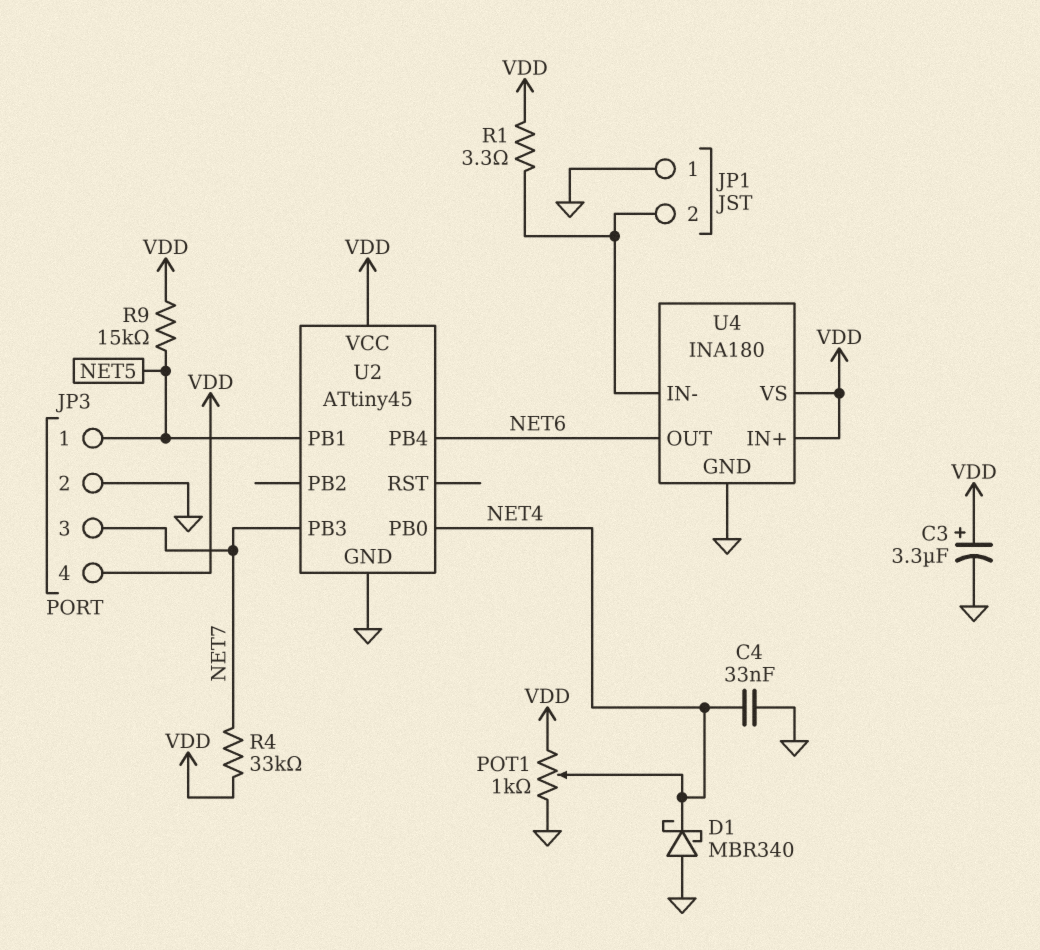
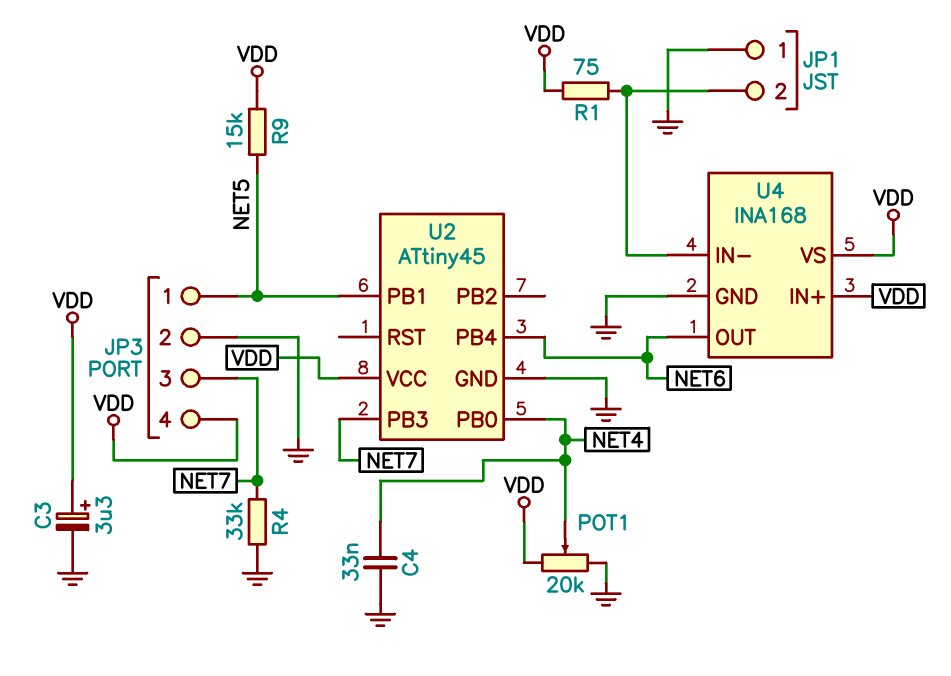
D1: schottky MBR340 (A GND, K NET4) -> none
POT1: 1k (GND, VDD, wiper NET4) -> 20k (GND, VDD, wiper NET4)
R1: 3.3 (JP1/2, VDD) -> 75 (JP1/2, VDD)
R4: 33k (NET7, VDD) -> 33k (GND, NET7)
U4: INA180 -> INA168

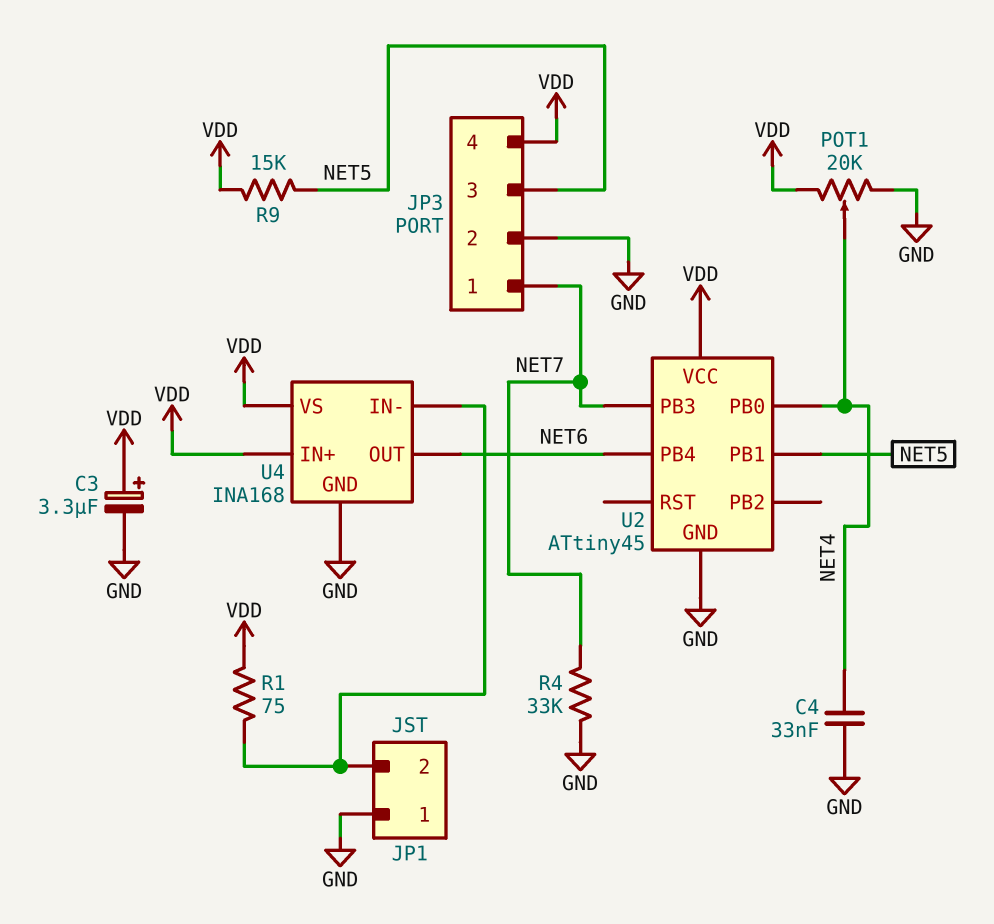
JP3 pin 1: NET5 -> NET7
JP3 pin 3: NET7 -> NET5

